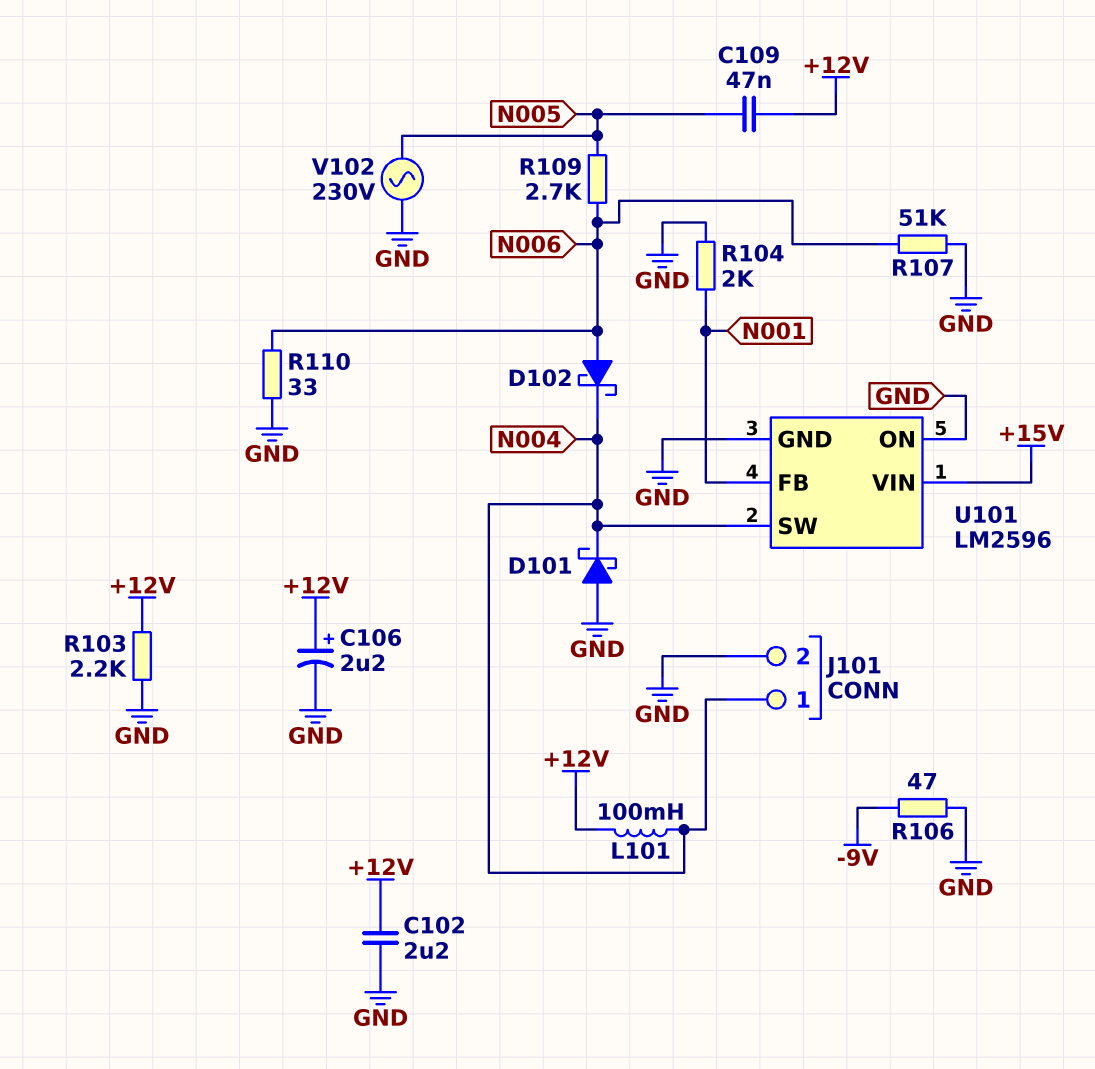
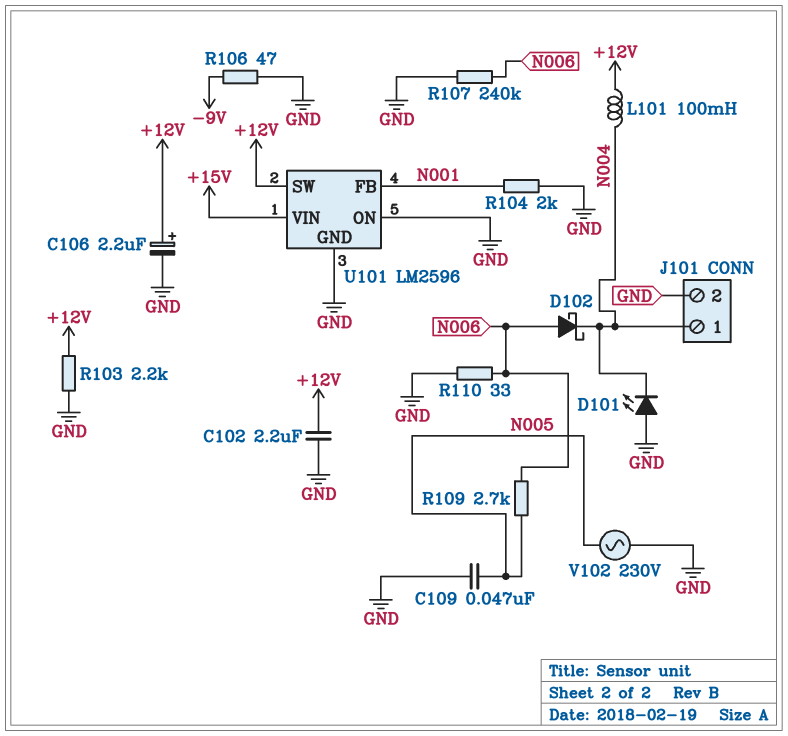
C109: 47nF (+12V, N005) -> 47nF (GND, N005)
D101: schottky (A GND, K N004) -> LED (A GND, K N004)
R107: 51k (GND, N006) -> 240k (GND, N006)
U101 pin SW: N004 -> +12V

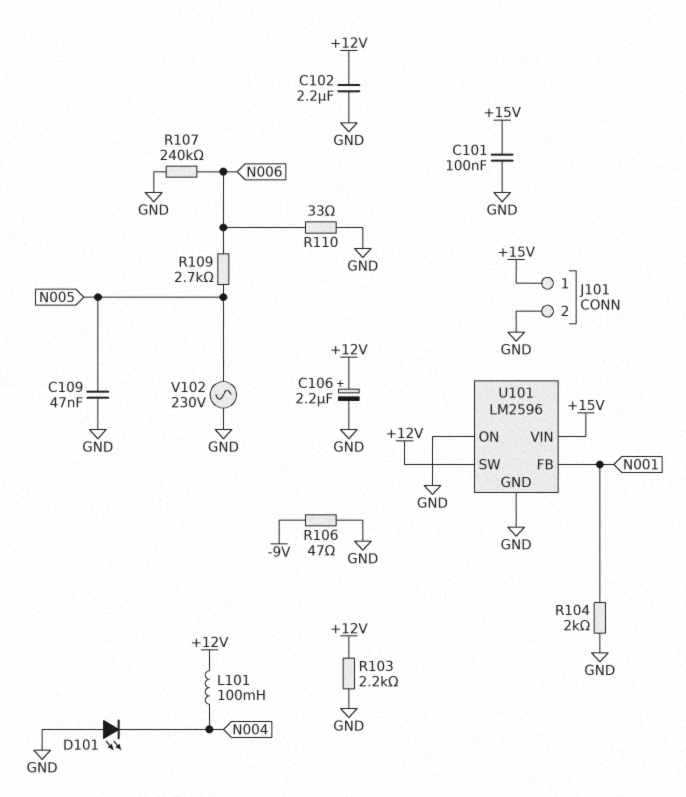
C101: none -> 100nF (+15V, GND)
D102: schottky (A N006, K N004) -> none
J101 pin 1: N004 -> +15V

